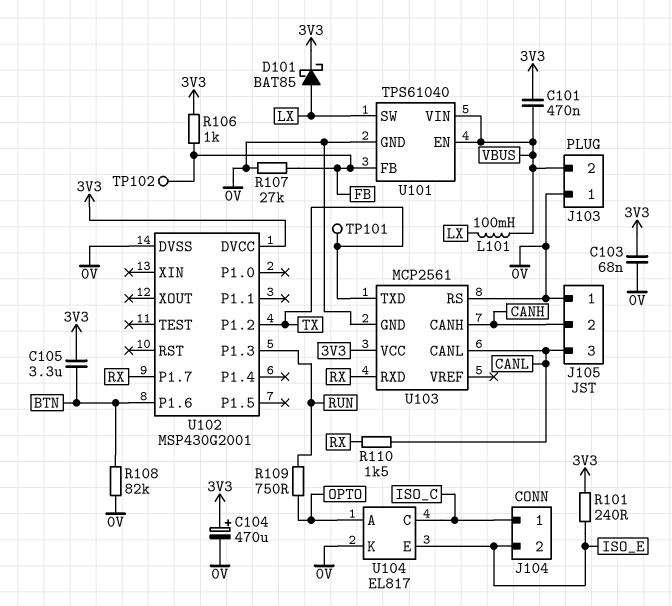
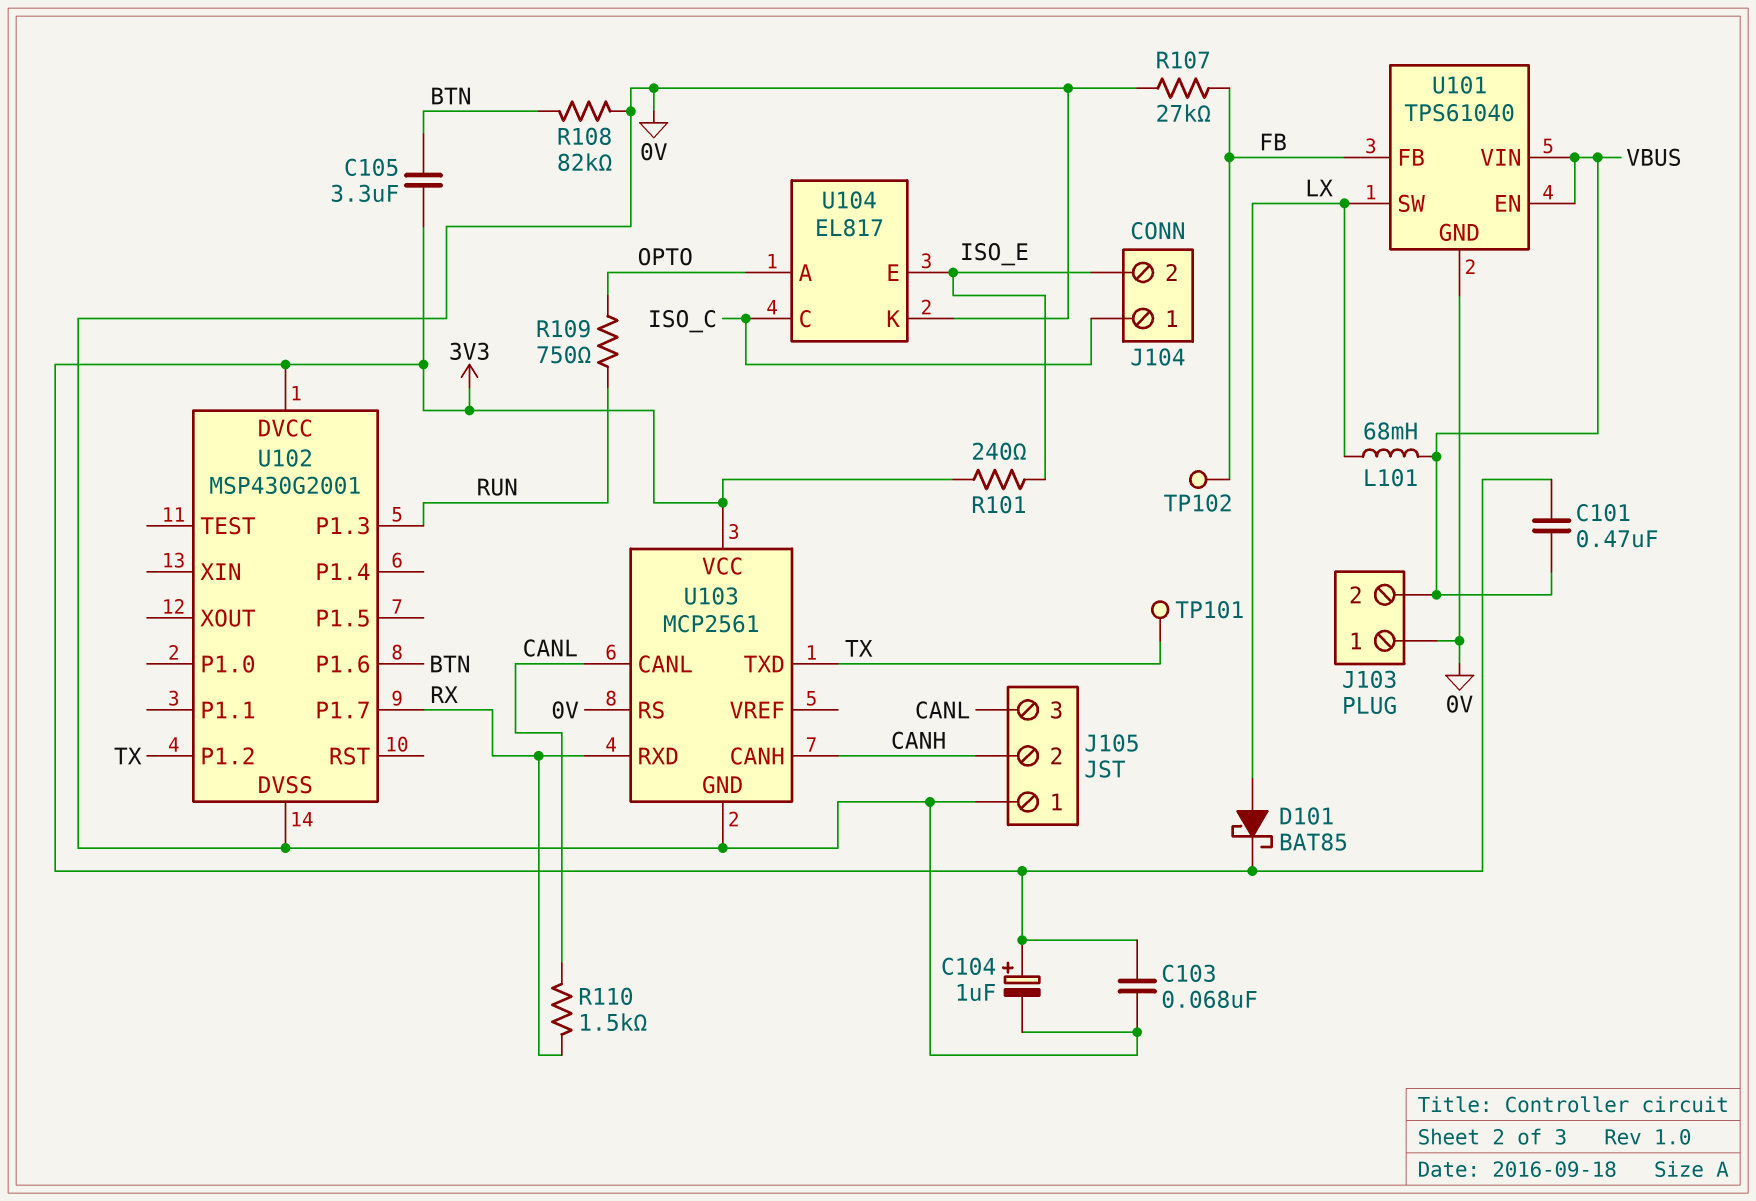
C104: 470uF (plus 3V3, minus 0V) -> 1uF (plus 3V3, minus 0V)
L101: 100mH (LX, VBUS) -> 68mH (LX, VBUS)
R106: 1k (3V3, FB) -> none

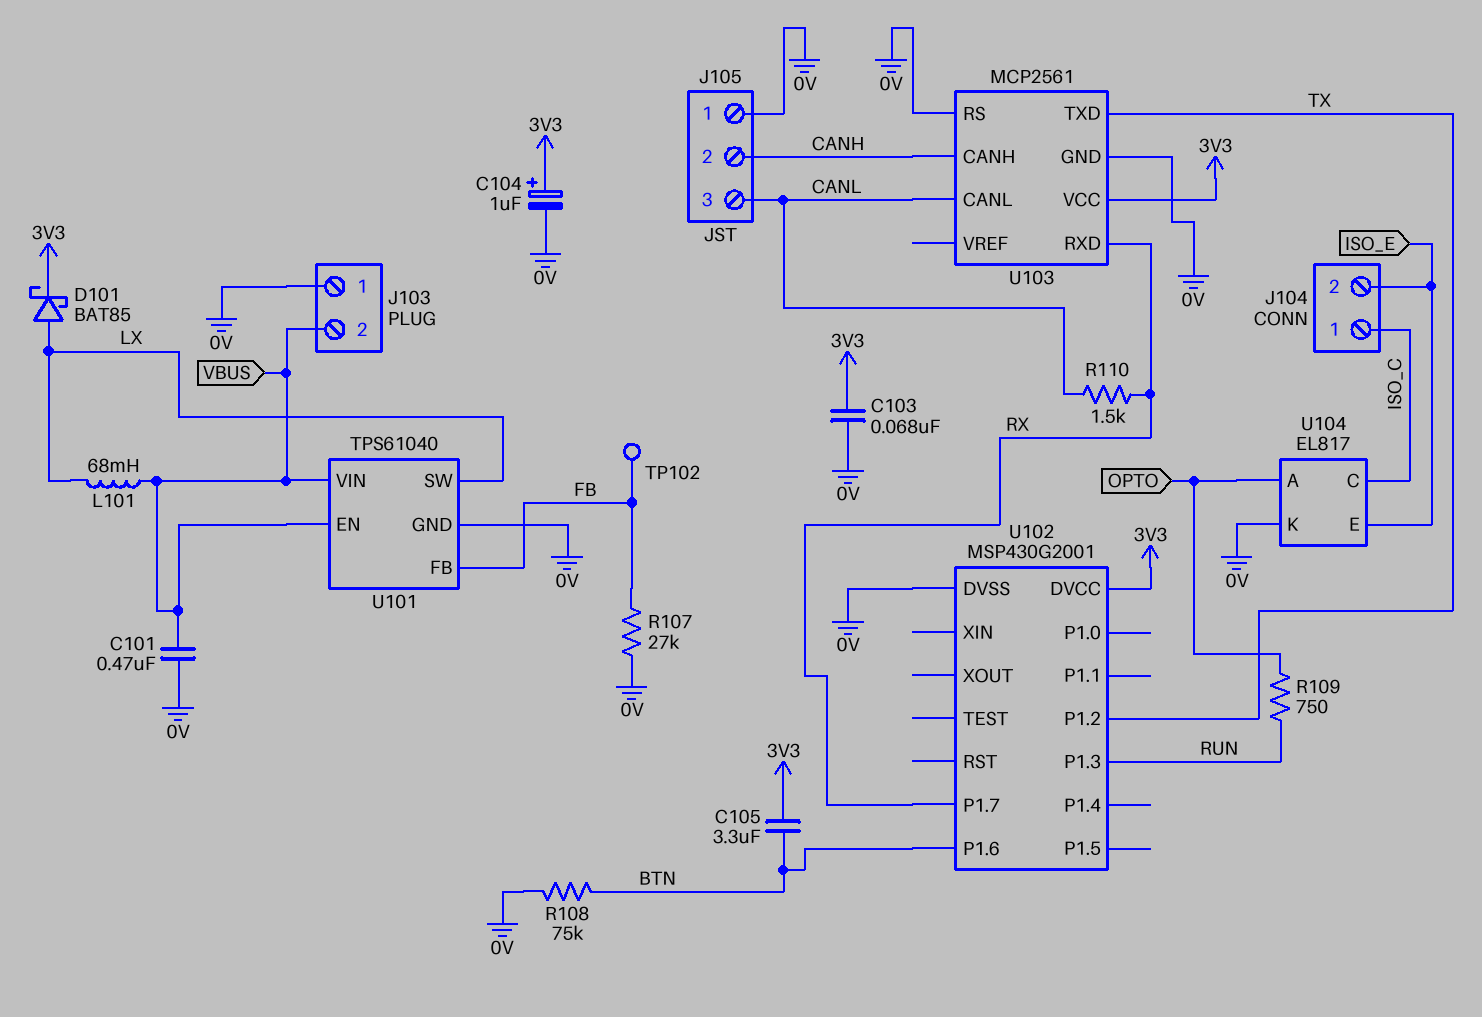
C101: 470nF (3V3, VBUS) -> 470nF (0V, VBUS)
R101: 240 (3V3, ISO_E) -> none
R108: 82k (0V, BTN) -> 75k (0V, BTN)
TP101: test point (TX) -> none

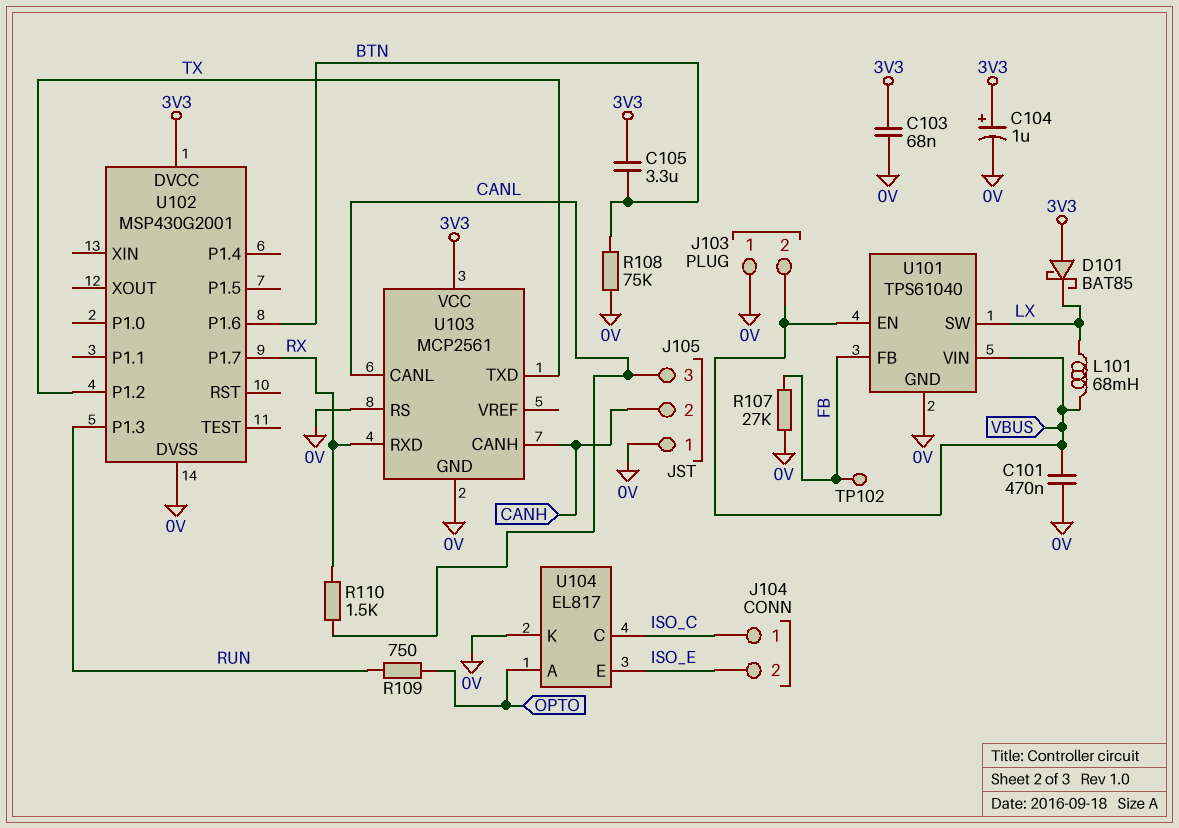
D101: schottky BAT85 (A LX, K 3V3) -> schottky BAT85 (A 3V3, K LX)

